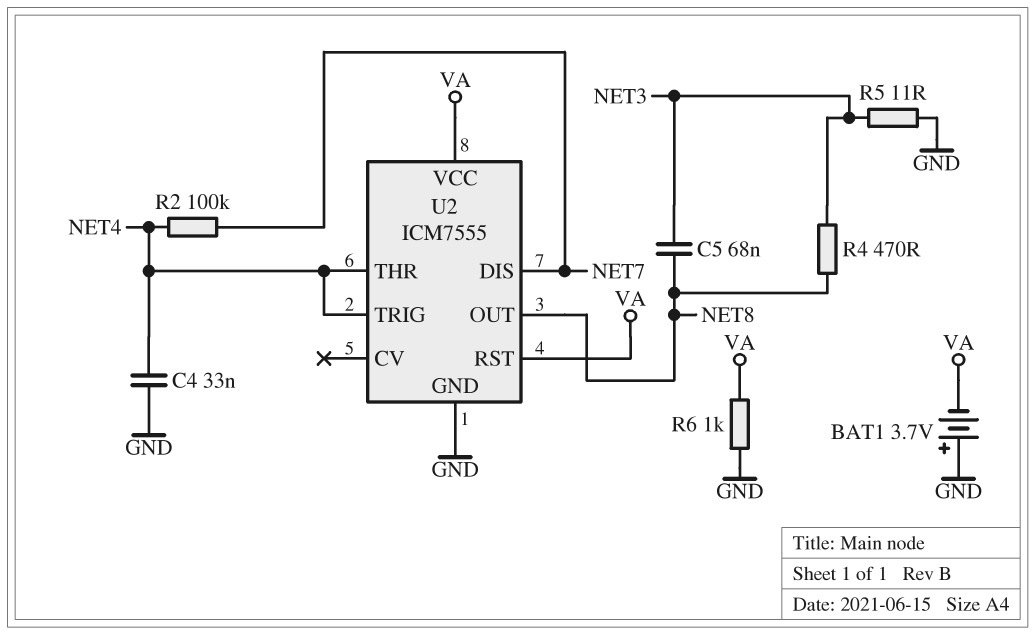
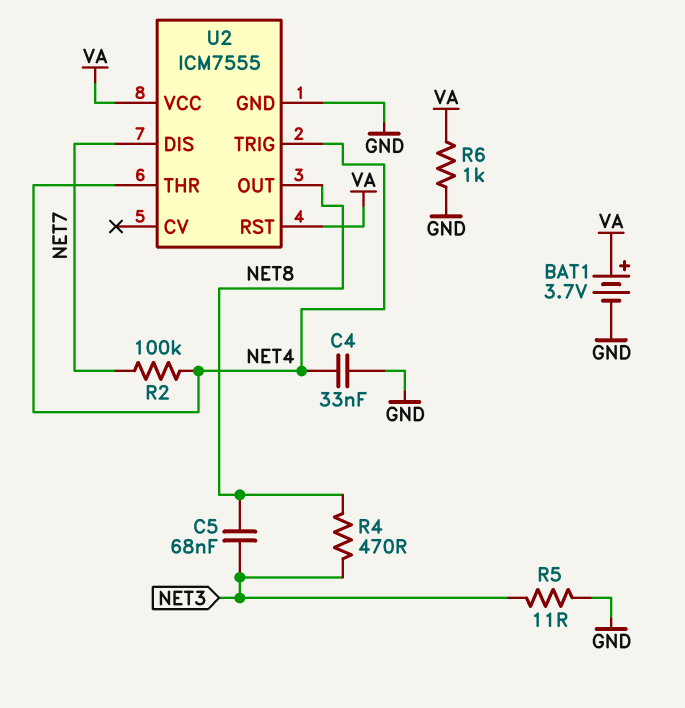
BAT1: 3.7V (plus GND, minus VA) -> 3.7V (plus VA, minus GND)

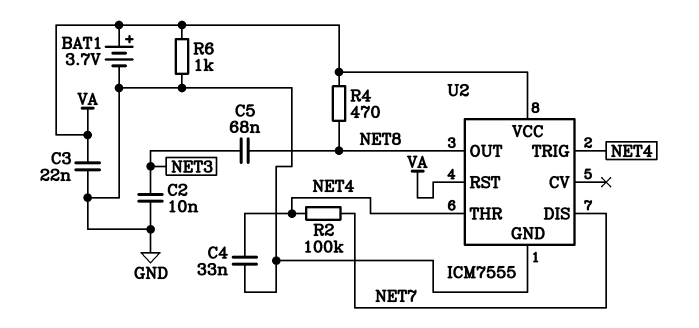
C2: none -> 10nF (GND, NET3)
C3: none -> 22nF (GND, VA)
R4: 470 (NET3, NET8) -> 470 (NET8, VA)
R5: 11 (GND, NET3) -> none

